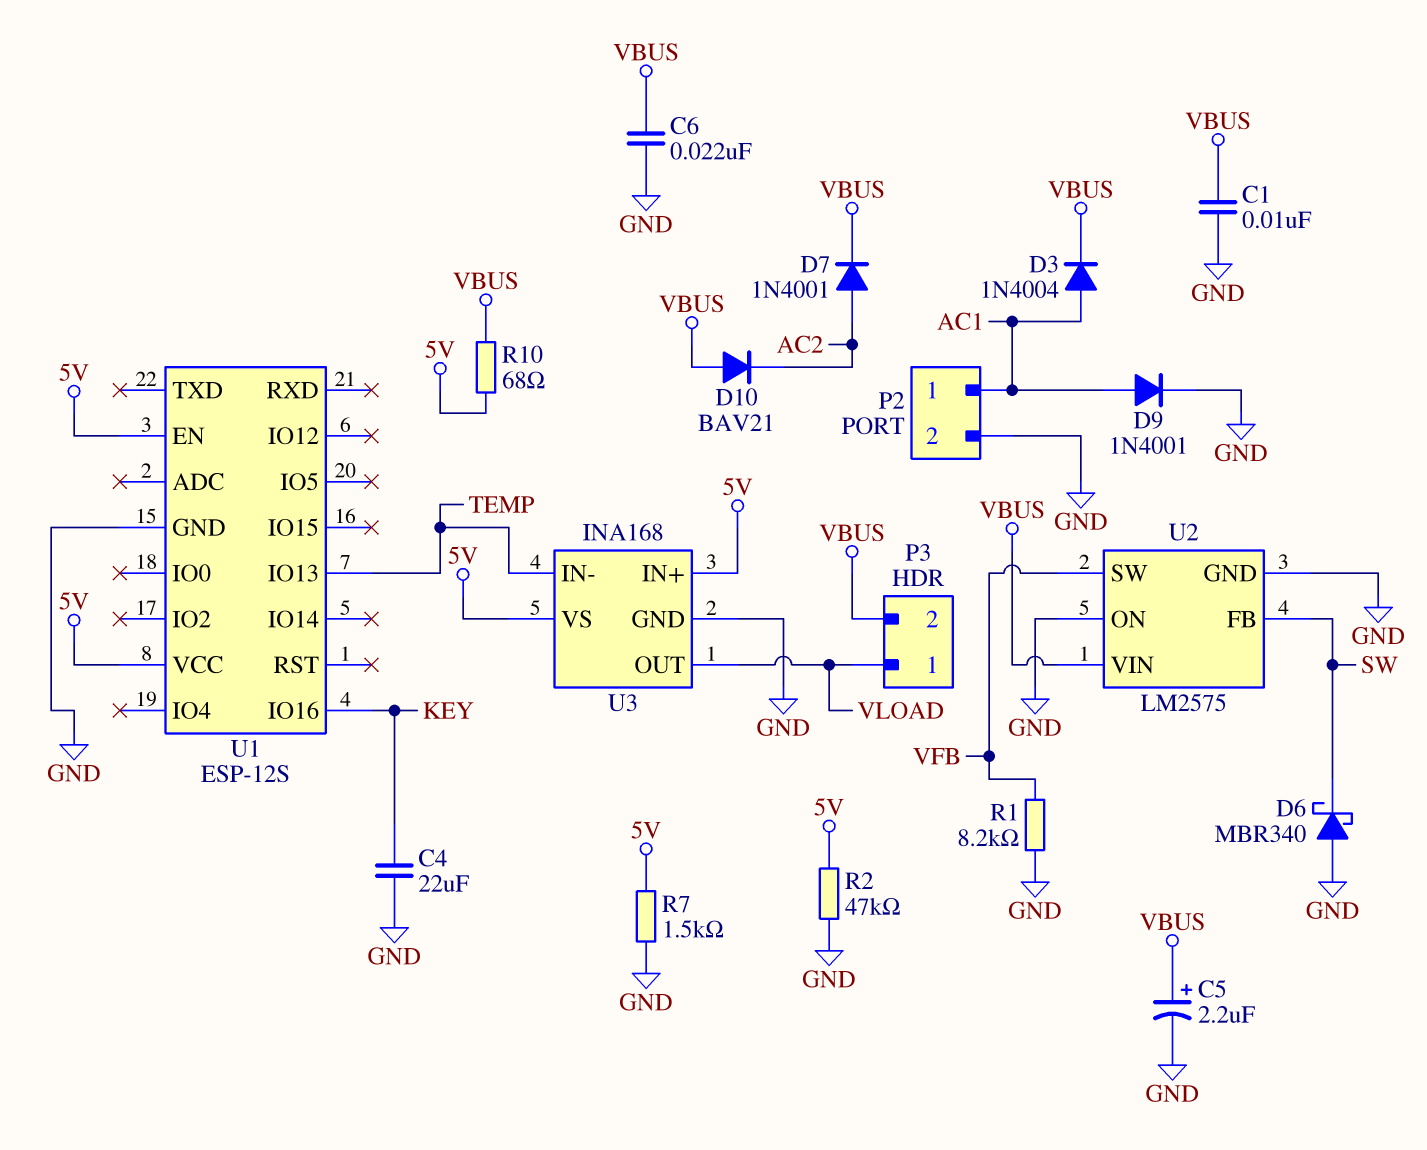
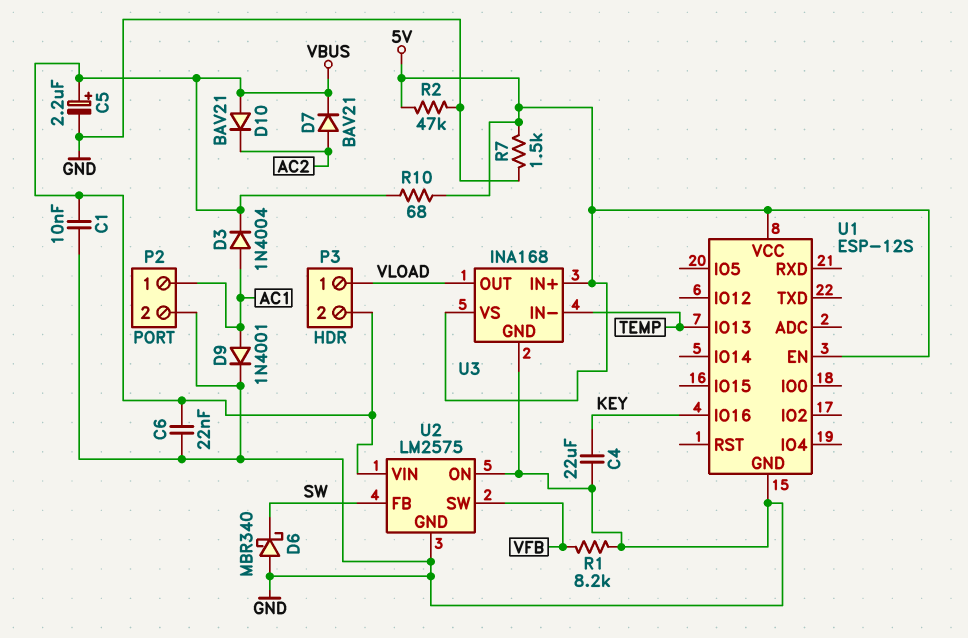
D7: diode 1N4001 (A AC2, K VBUS) -> diode BAV21 (A AC2, K VBUS)

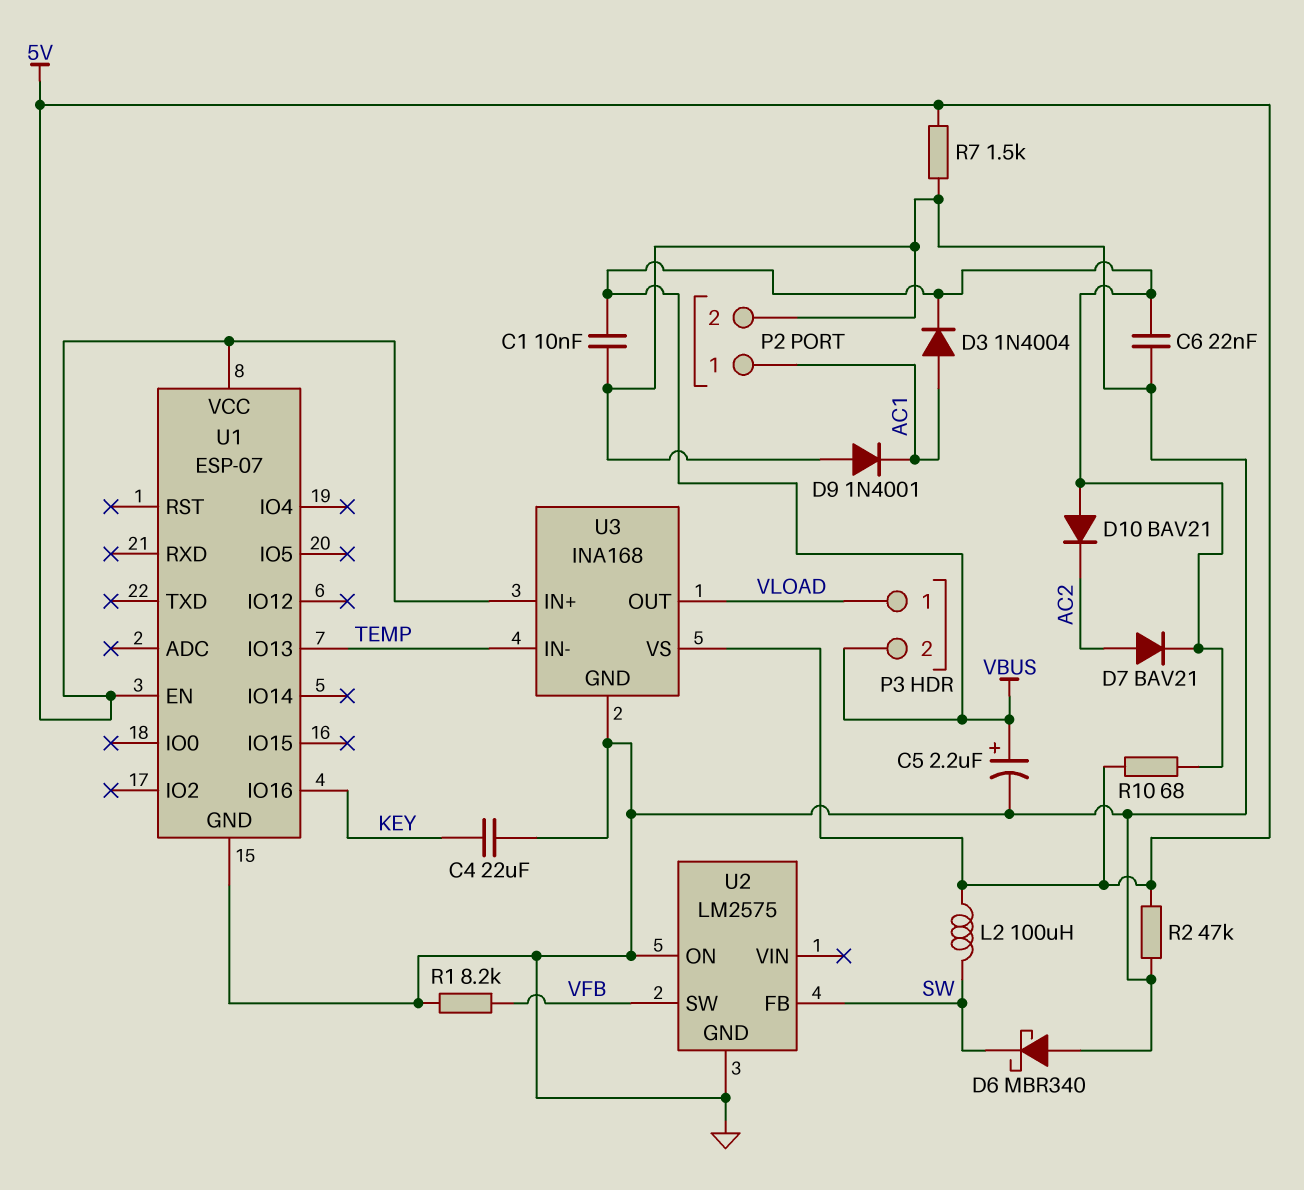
D9: diode 1N4001 (A AC1, K GND) -> diode 1N4001 (A GND, K AC1)
L2: none -> 100uH (5V, SW)
U1: ESP-12S -> ESP-07
U2 pin VIN: VBUS -> none

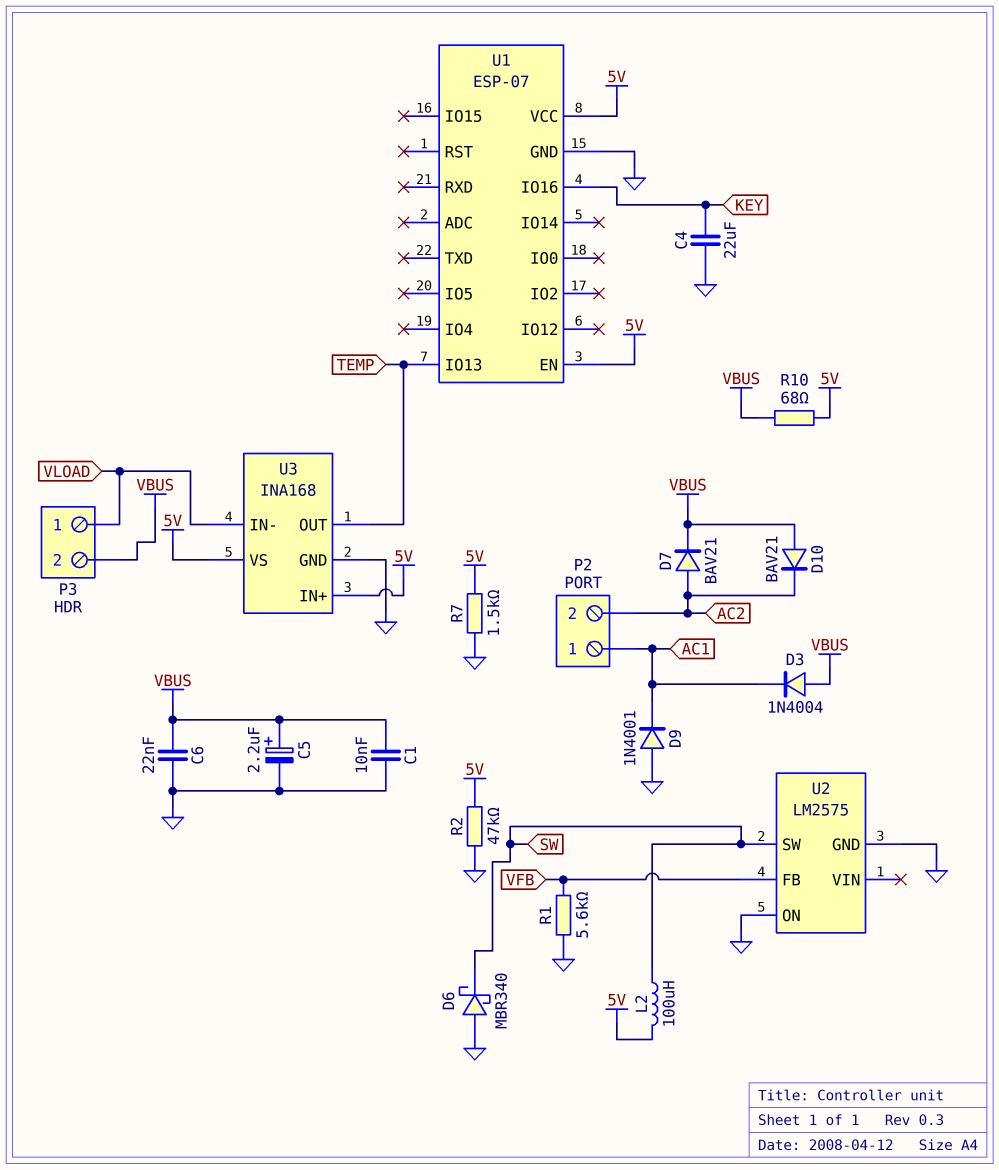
D3: diode 1N4004 (A AC1, K VBUS) -> diode 1N4004 (A VBUS, K AC1)
P2 pin 2: GND -> AC2
R1: 8.2k (GND, VFB) -> 5.6k (GND, VFB)
U2 pin FB: SW -> VFB
U2 pin SW: VFB -> SW
U3 pin IN-: TEMP -> VLOAD
U3 pin OUT: VLOAD -> TEMP

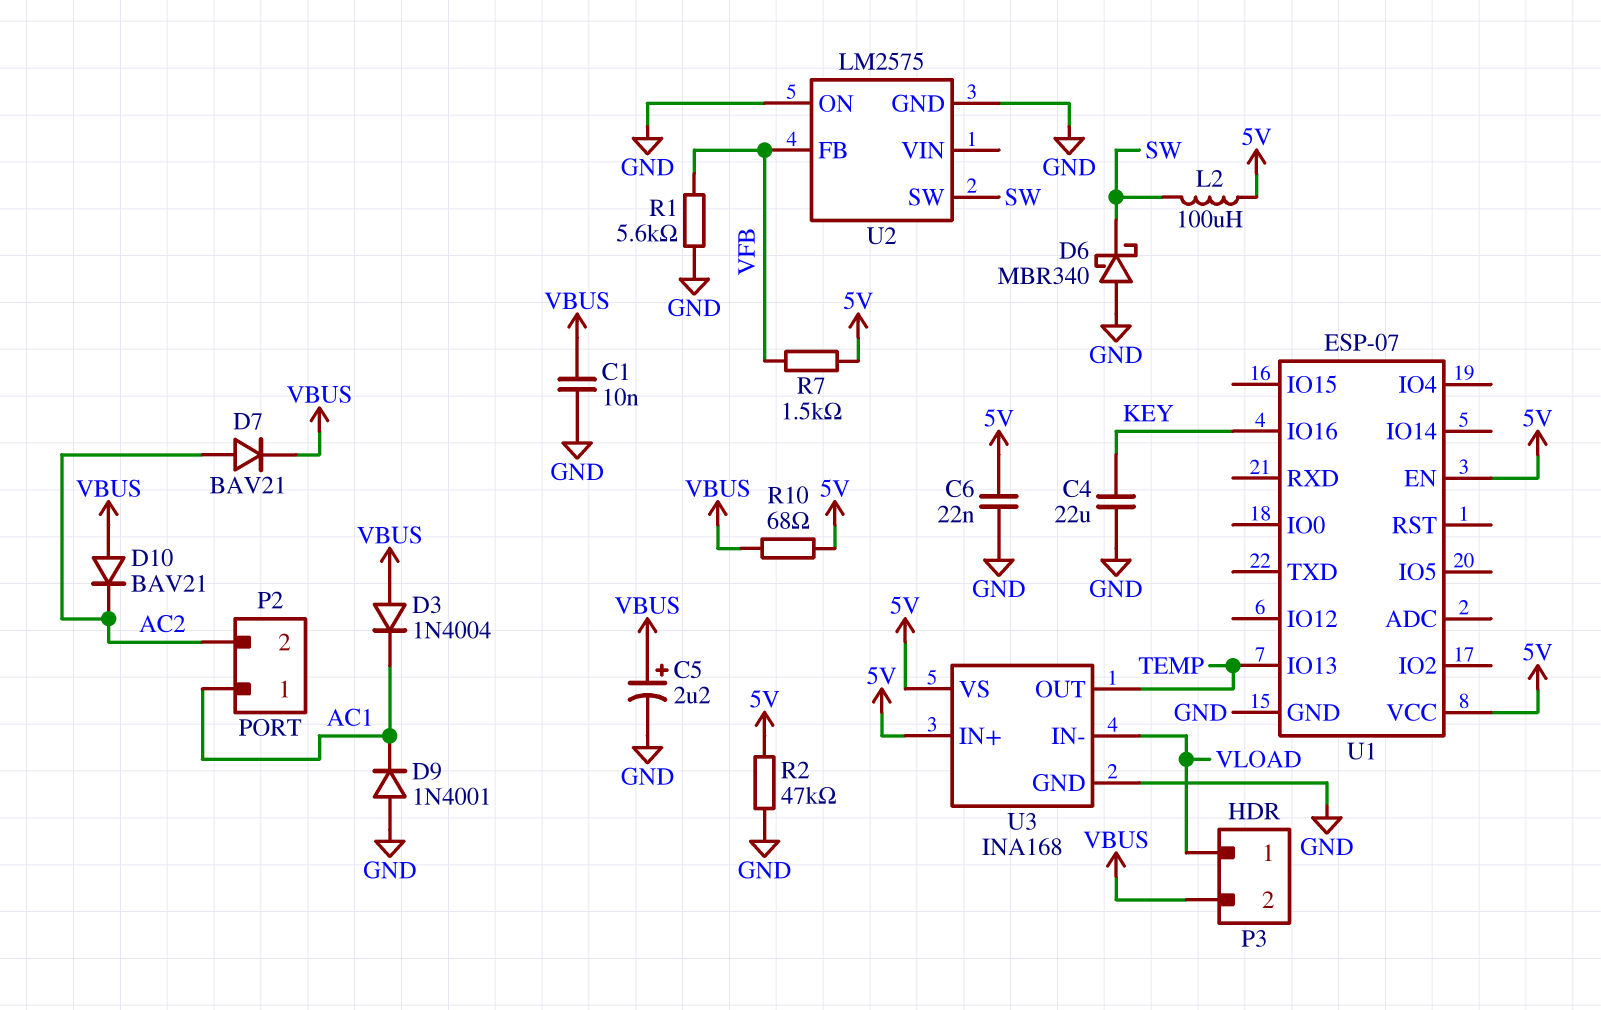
C6: 22nF (GND, VBUS) -> 22nF (5V, GND)
R7: 1.5k (5V, GND) -> 1.5k (5V, VFB)

